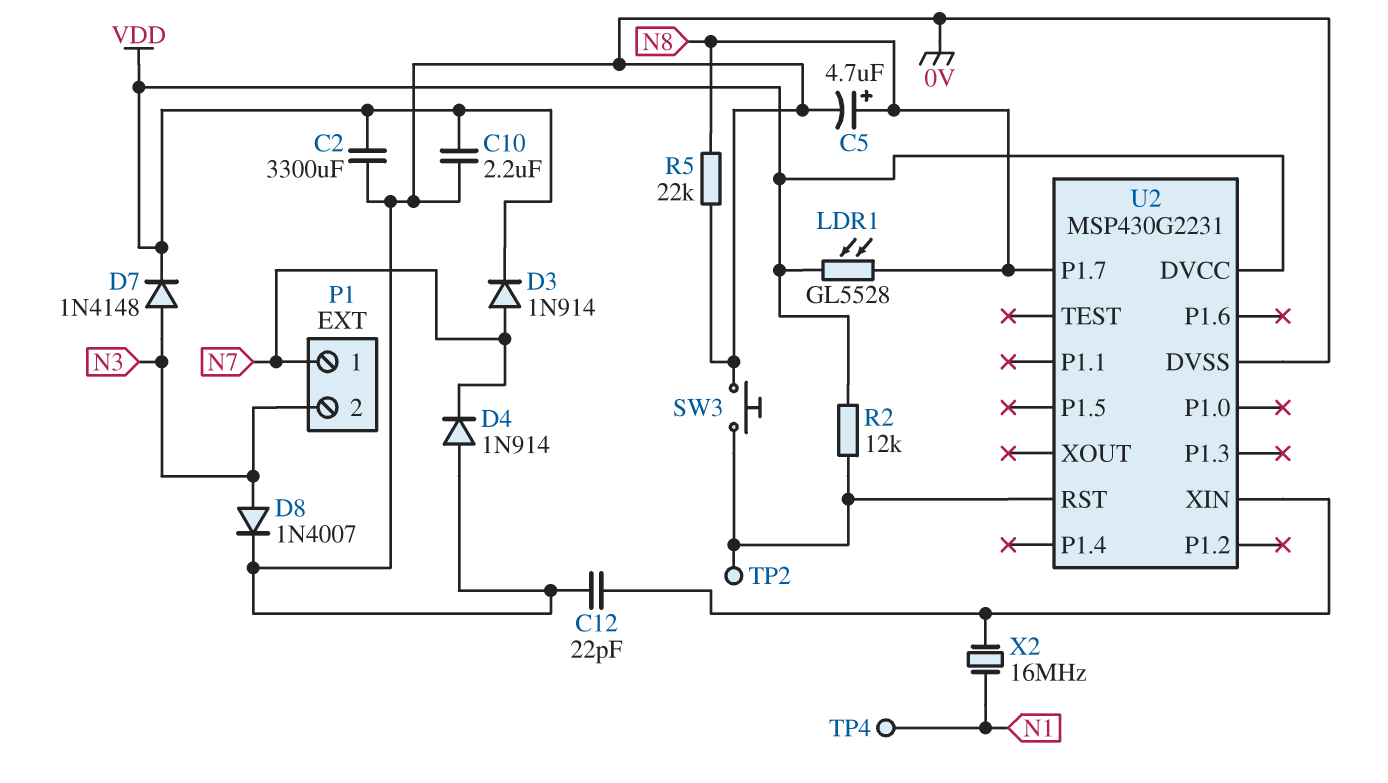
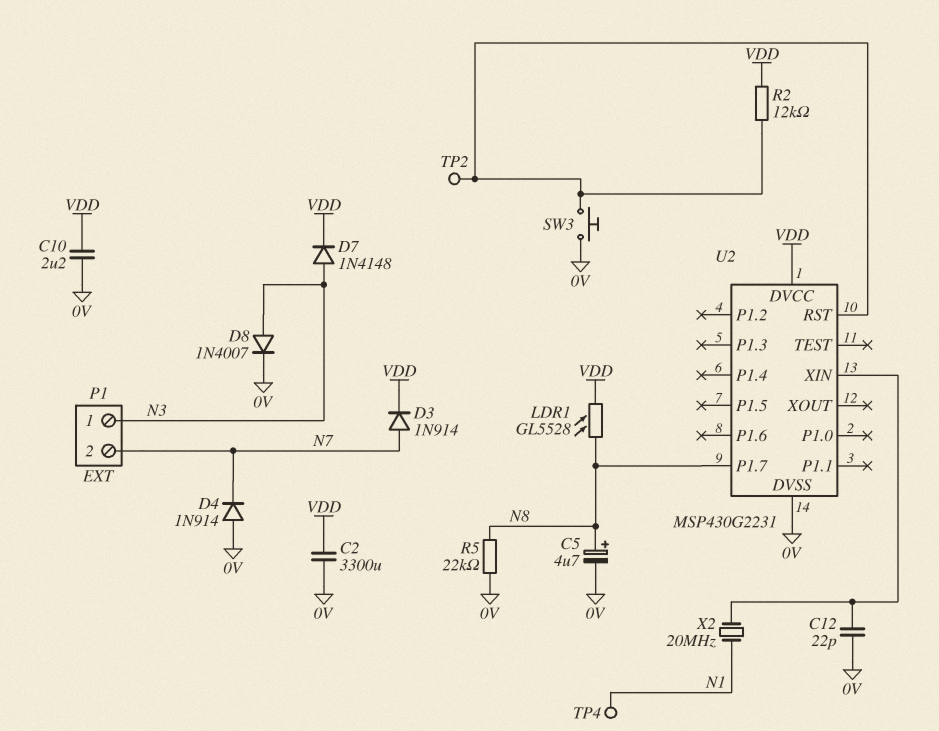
P1 pin 1: N7 -> N3
P1 pin 2: N3 -> N7
X2: 16MHz (N1, U2/XIN) -> 20MHz (N1, U2/XIN)

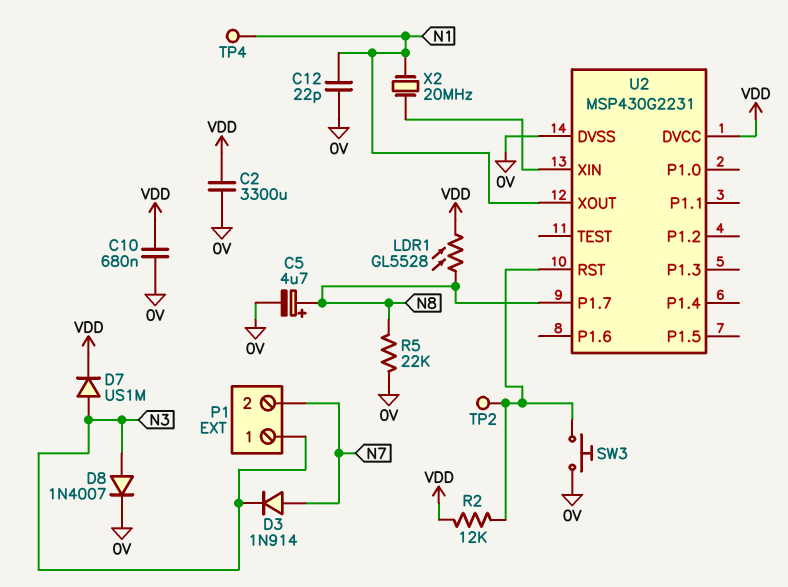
C10: 2.2uF (0V, VDD) -> 680nF (0V, VDD)
C12: 22pF (0V, U2/XIN) -> 22pF (0V, N1)
D3: diode 1N914 (A N7, K VDD) -> diode 1N914 (A N7, K N3)
D4: diode 1N914 (A 0V, K N7) -> none
D7: diode 1N4148 (A N3, K VDD) -> diode US1M (A N3, K VDD)
U2 pin XOUT: none -> N1

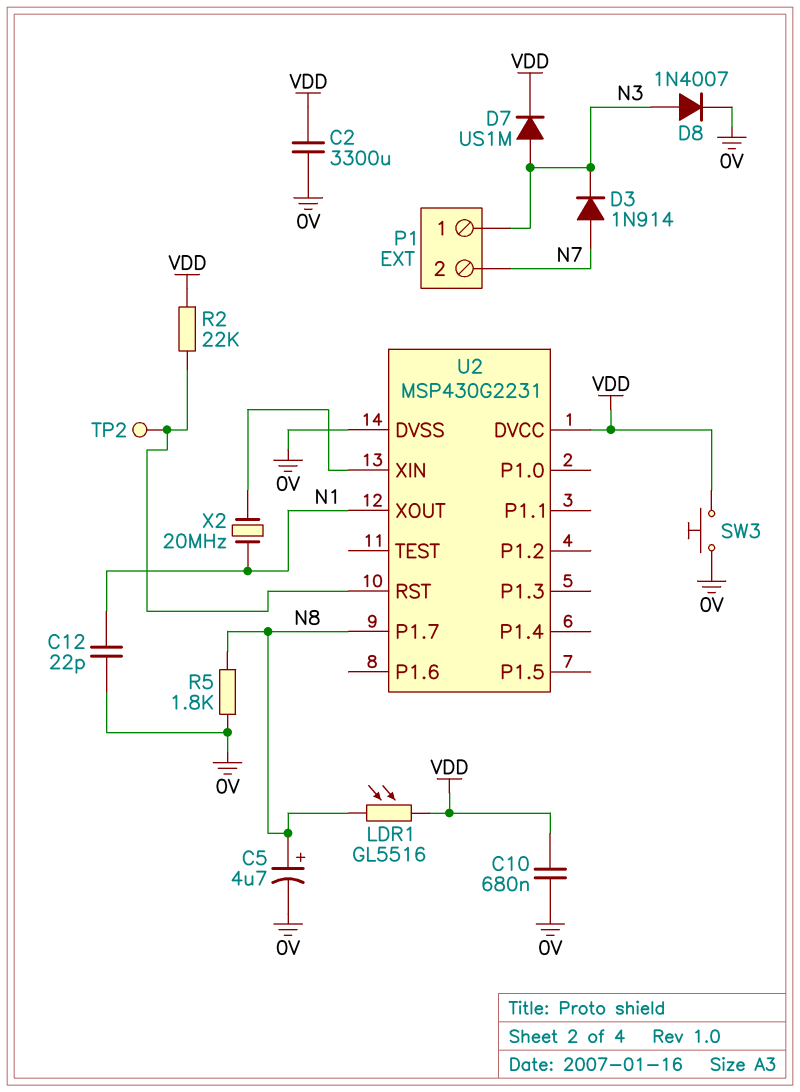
LDR1: GL5528 (N8, VDD) -> GL5516 (N8, VDD)
R2: 12k (U2/RST, VDD) -> 22k (U2/RST, VDD)
R5: 22k (0V, N8) -> 1.8k (0V, N8)
SW3: button (0V, U2/RST) -> button (0V, VDD)
TP4: test point (N1) -> none

